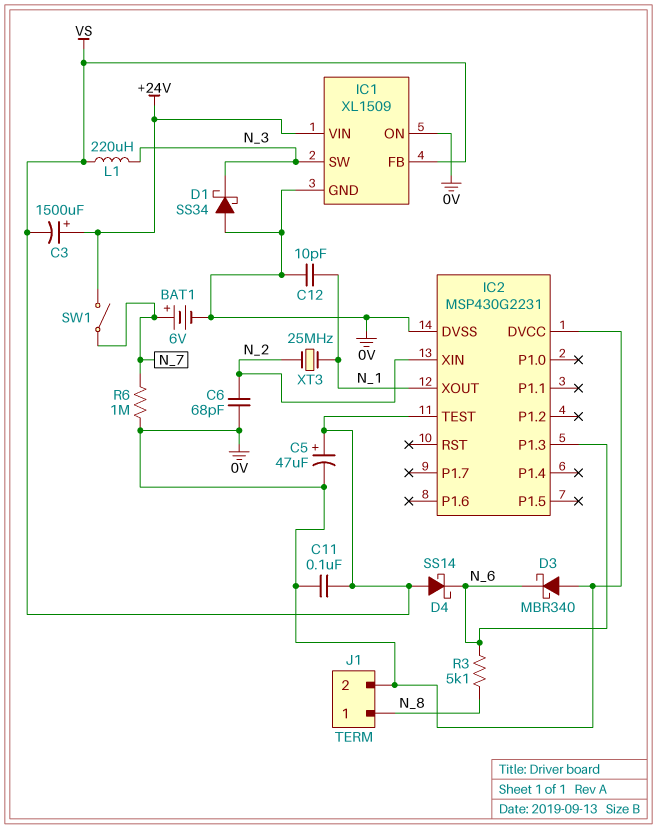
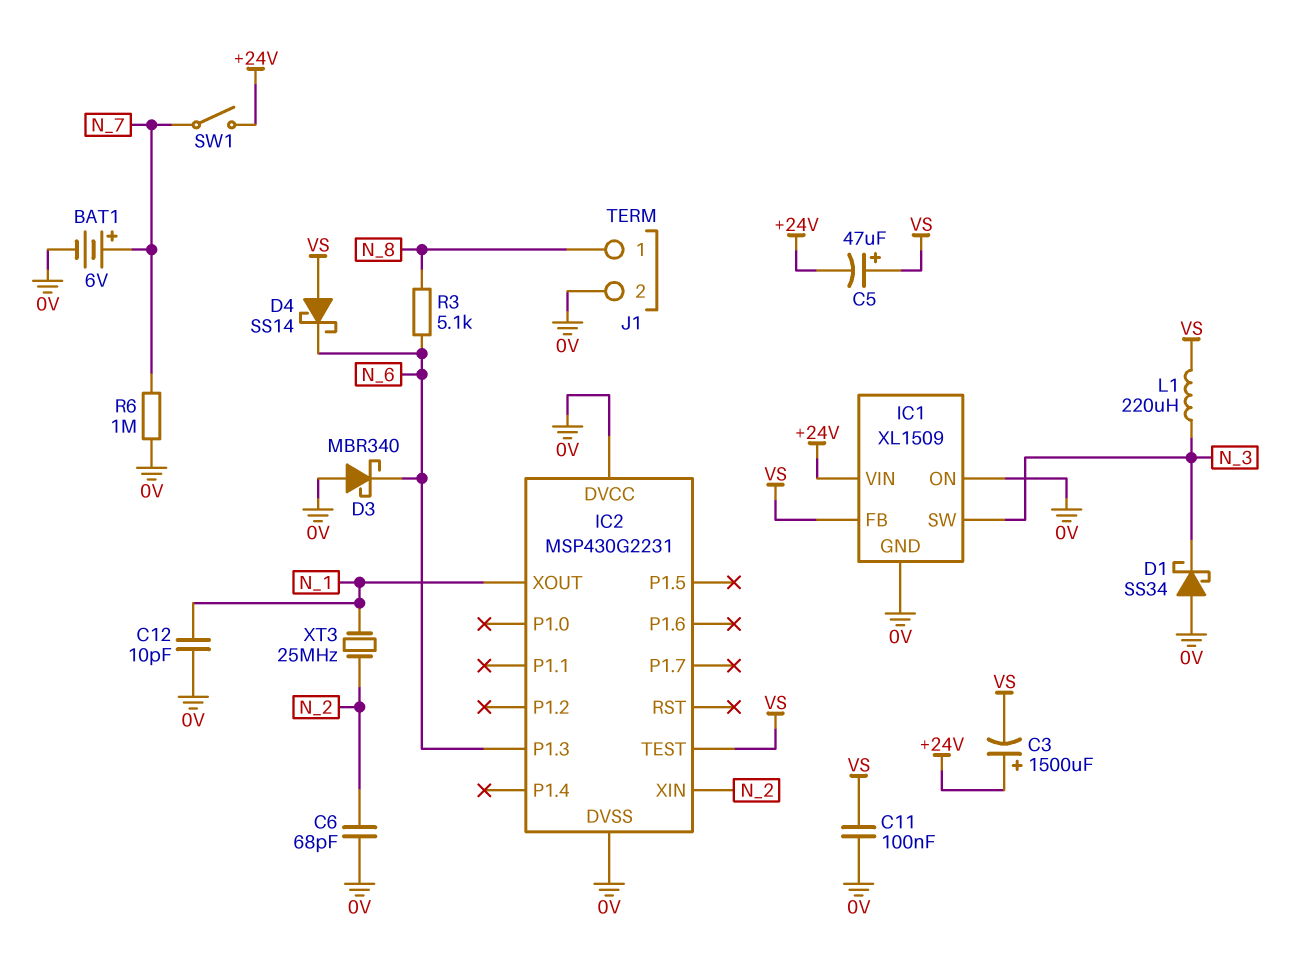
C5: 47uF (plus VS, minus 0V) -> 47uF (plus VS, minus +24V)

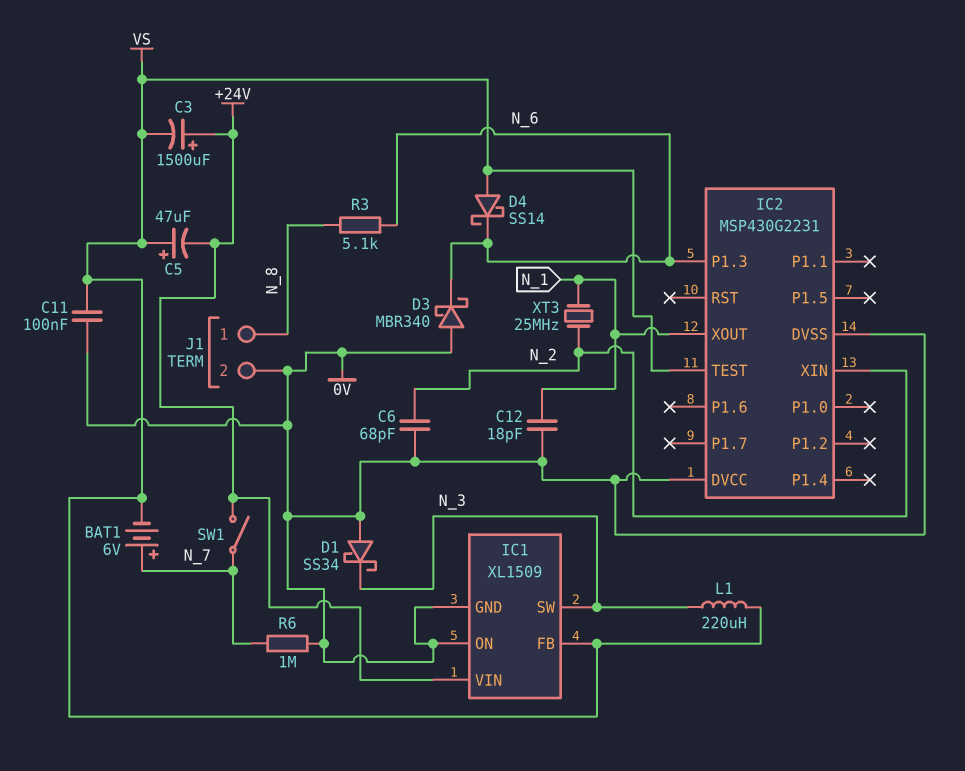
BAT1: 6V (plus N_7, minus 0V) -> 6V (plus N_7, minus VS)
C12: 10pF (0V, N_1) -> 18pF (0V, N_1)

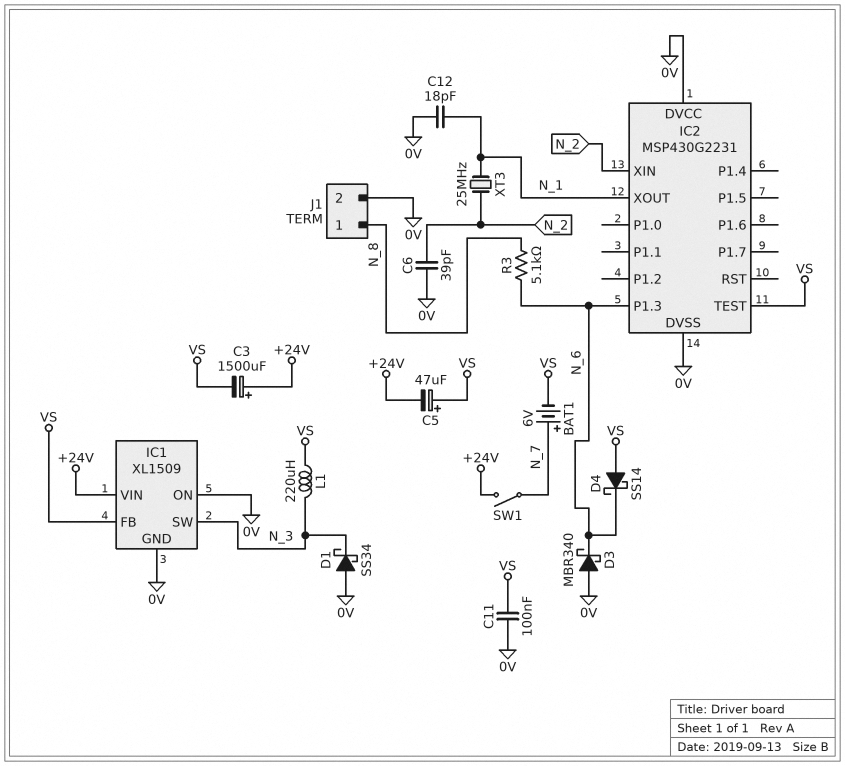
C6: 68pF (0V, N_2) -> 39pF (0V, N_2)
R6: 1M (0V, N_7) -> none

